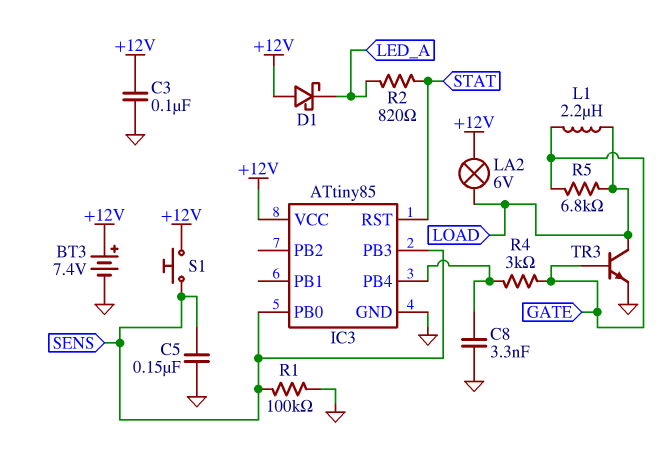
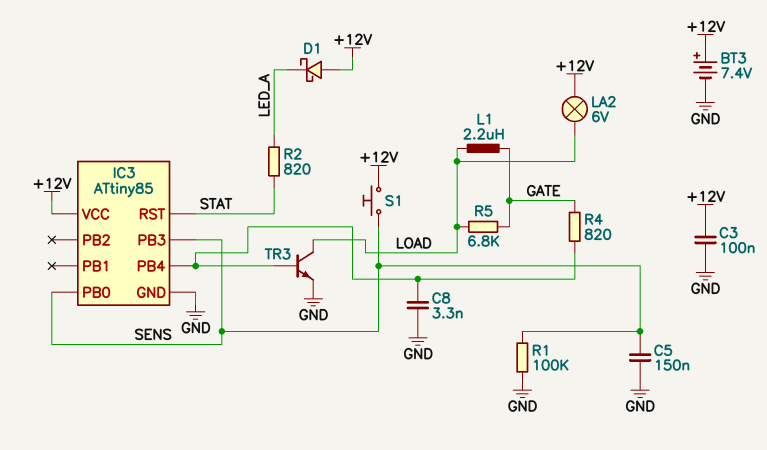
R4: 3k (GATE, IC3/PB4) -> 820 (GATE, IC3/PB4)
TR3: NPN (B GATE, C LOAD, E GND) -> NPN (B IC3/PB4, C LOAD, E GND)

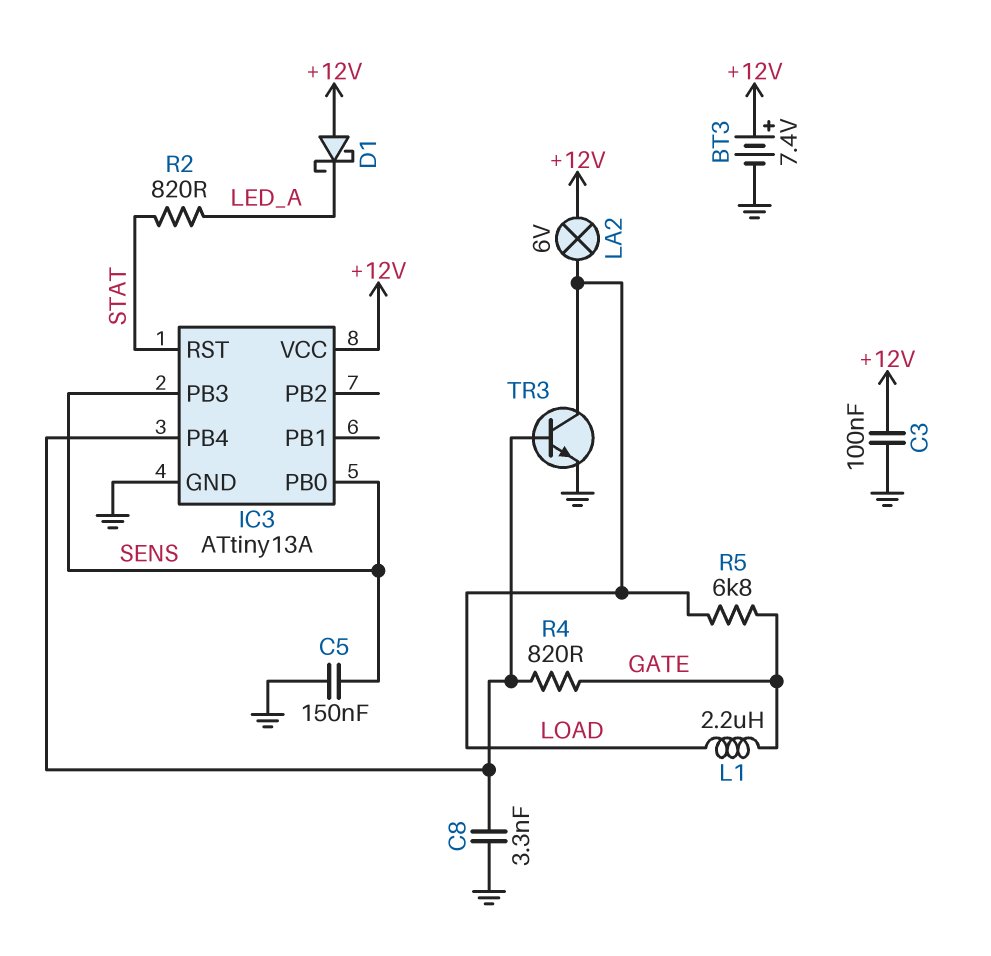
IC3: ATtiny85 -> ATtiny13A
R1: 100k (GND, SENS) -> none
S1: button (+12V, SENS) -> none

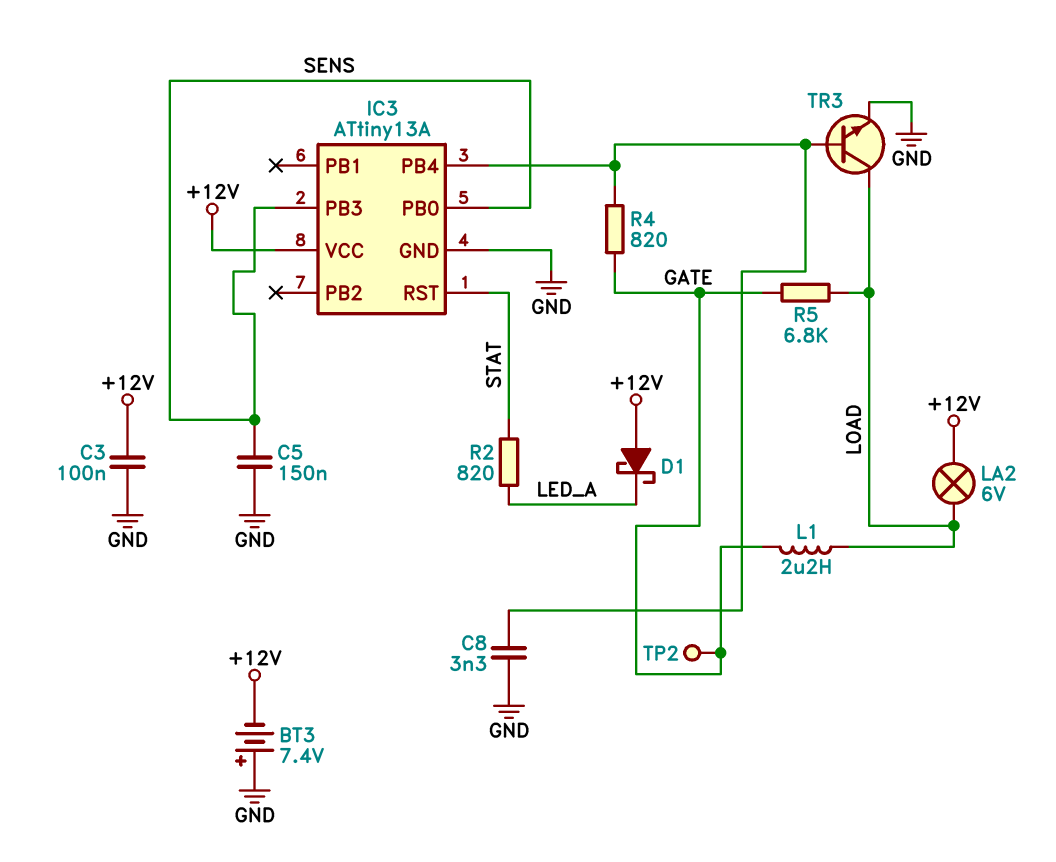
BT3: 7.4V (plus +12V, minus GND) -> 7.4V (plus GND, minus +12V)
TP2: none -> test point (GATE)

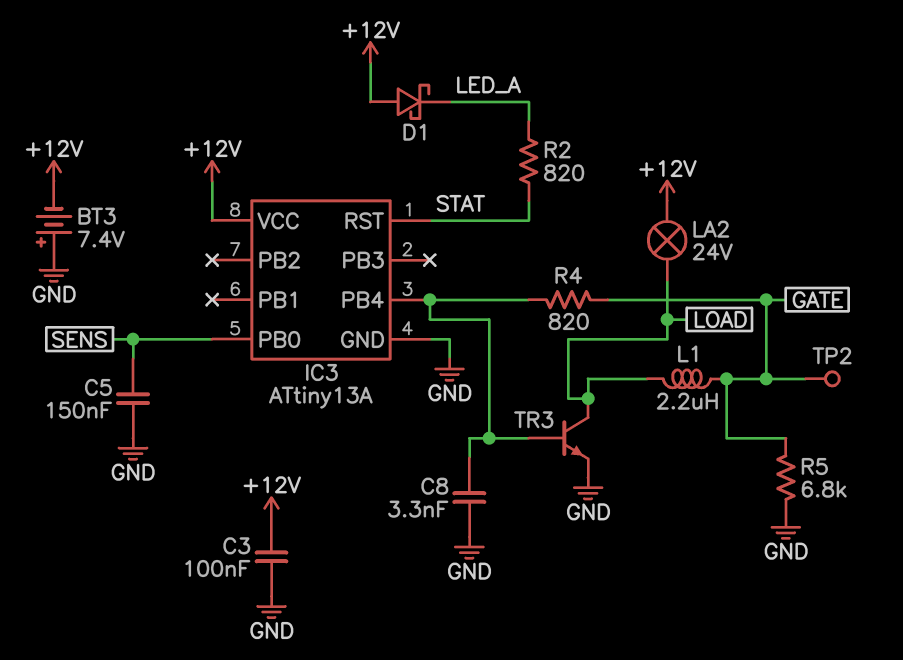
IC3 pin PB3: SENS -> none
LA2: lamp 6V (+12V, LOAD) -> lamp 24V (+12V, LOAD)
R5: 6.8k (GATE, LOAD) -> 6.8k (GATE, GND)

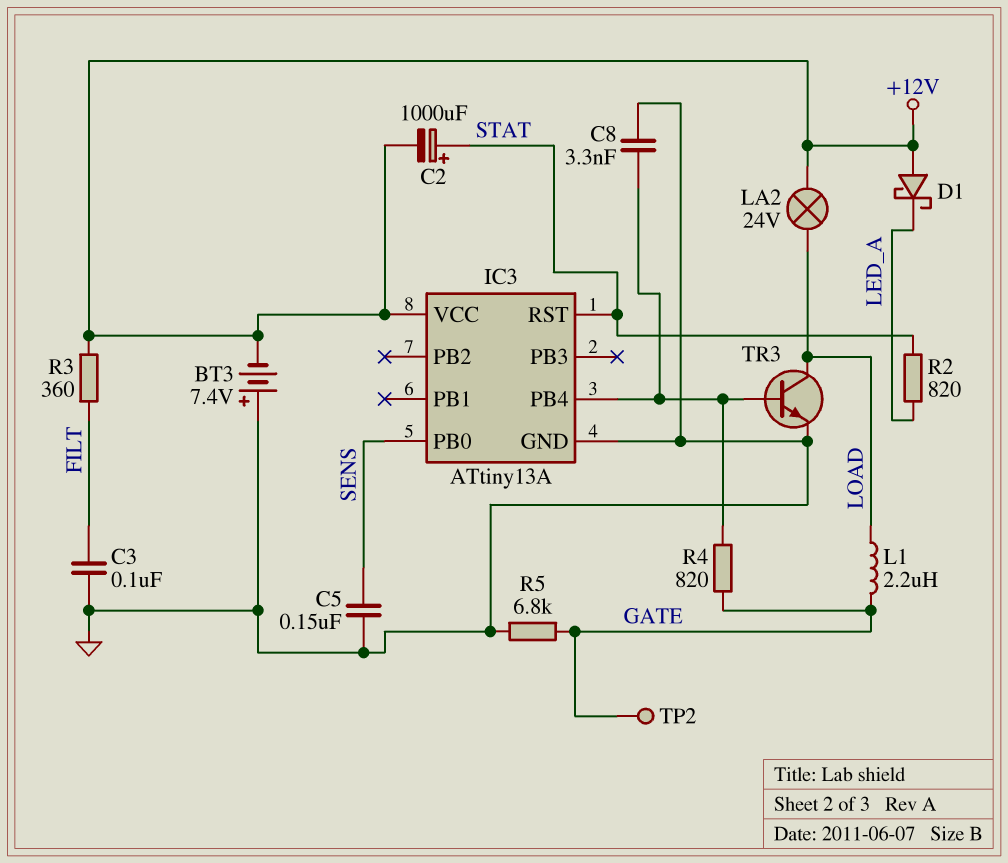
C2: none -> 1000uF (plus STAT, minus +12V)
C3: 100nF (+12V, GND) -> 100nF (FILT, GND)
R3: none -> 360 (+12V, FILT)

